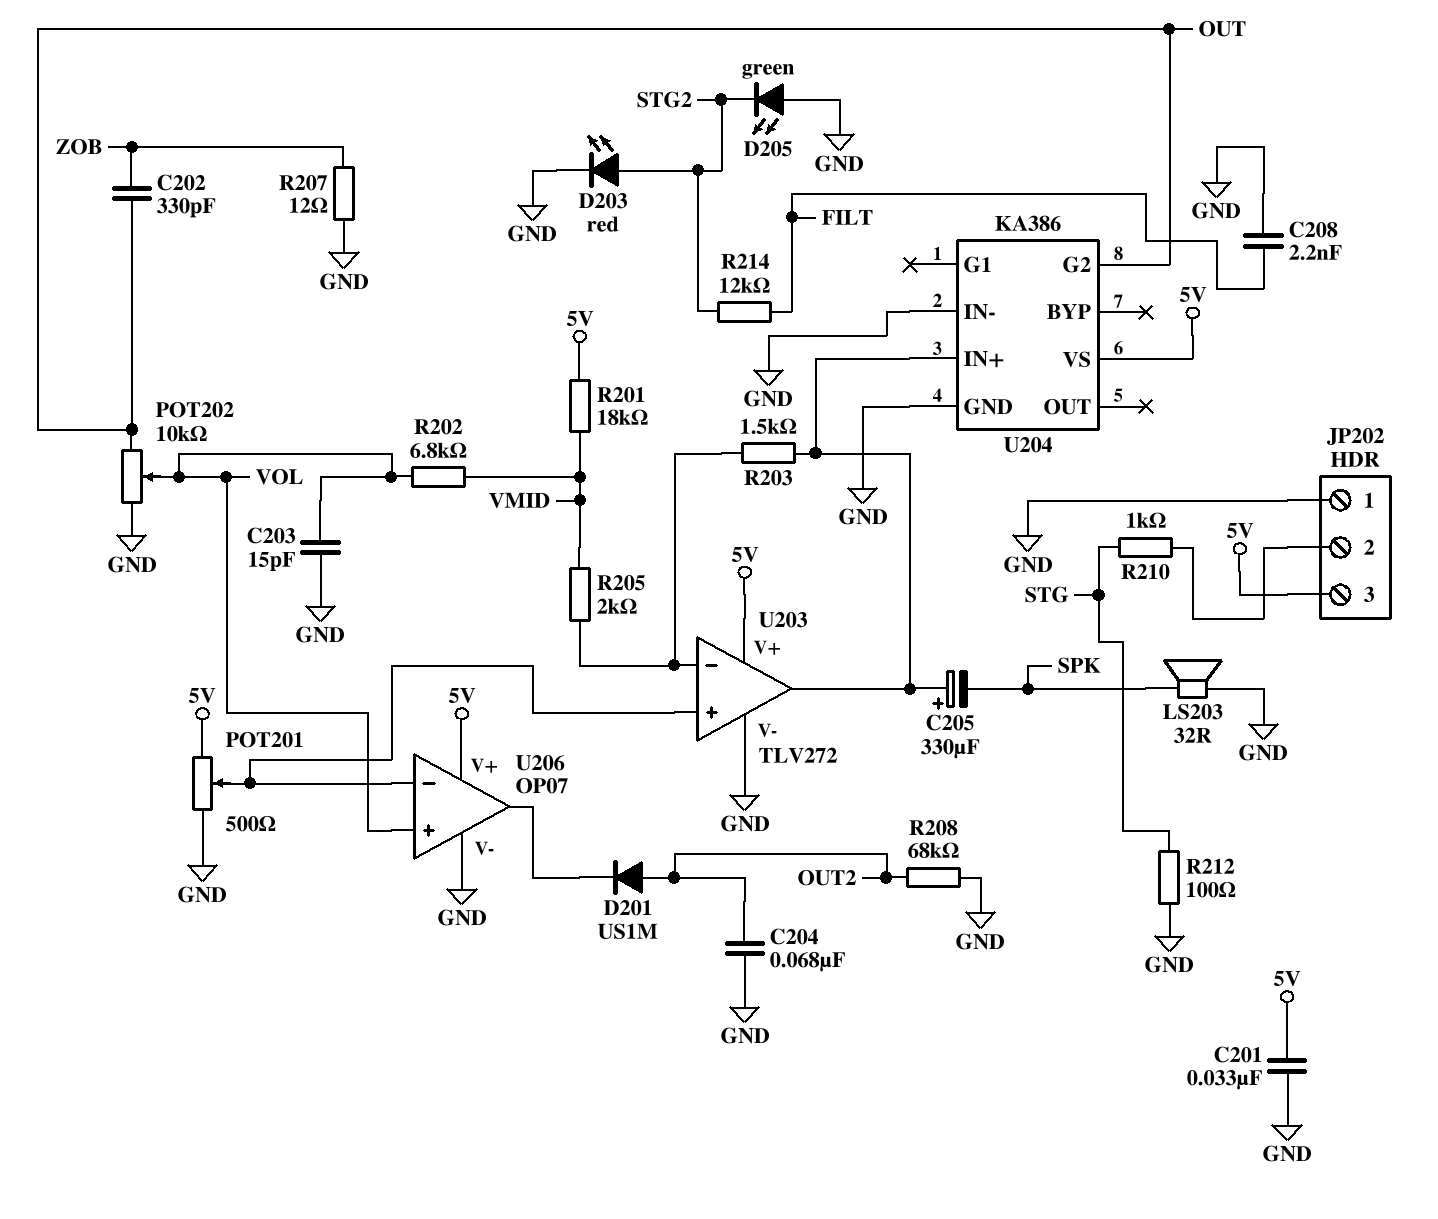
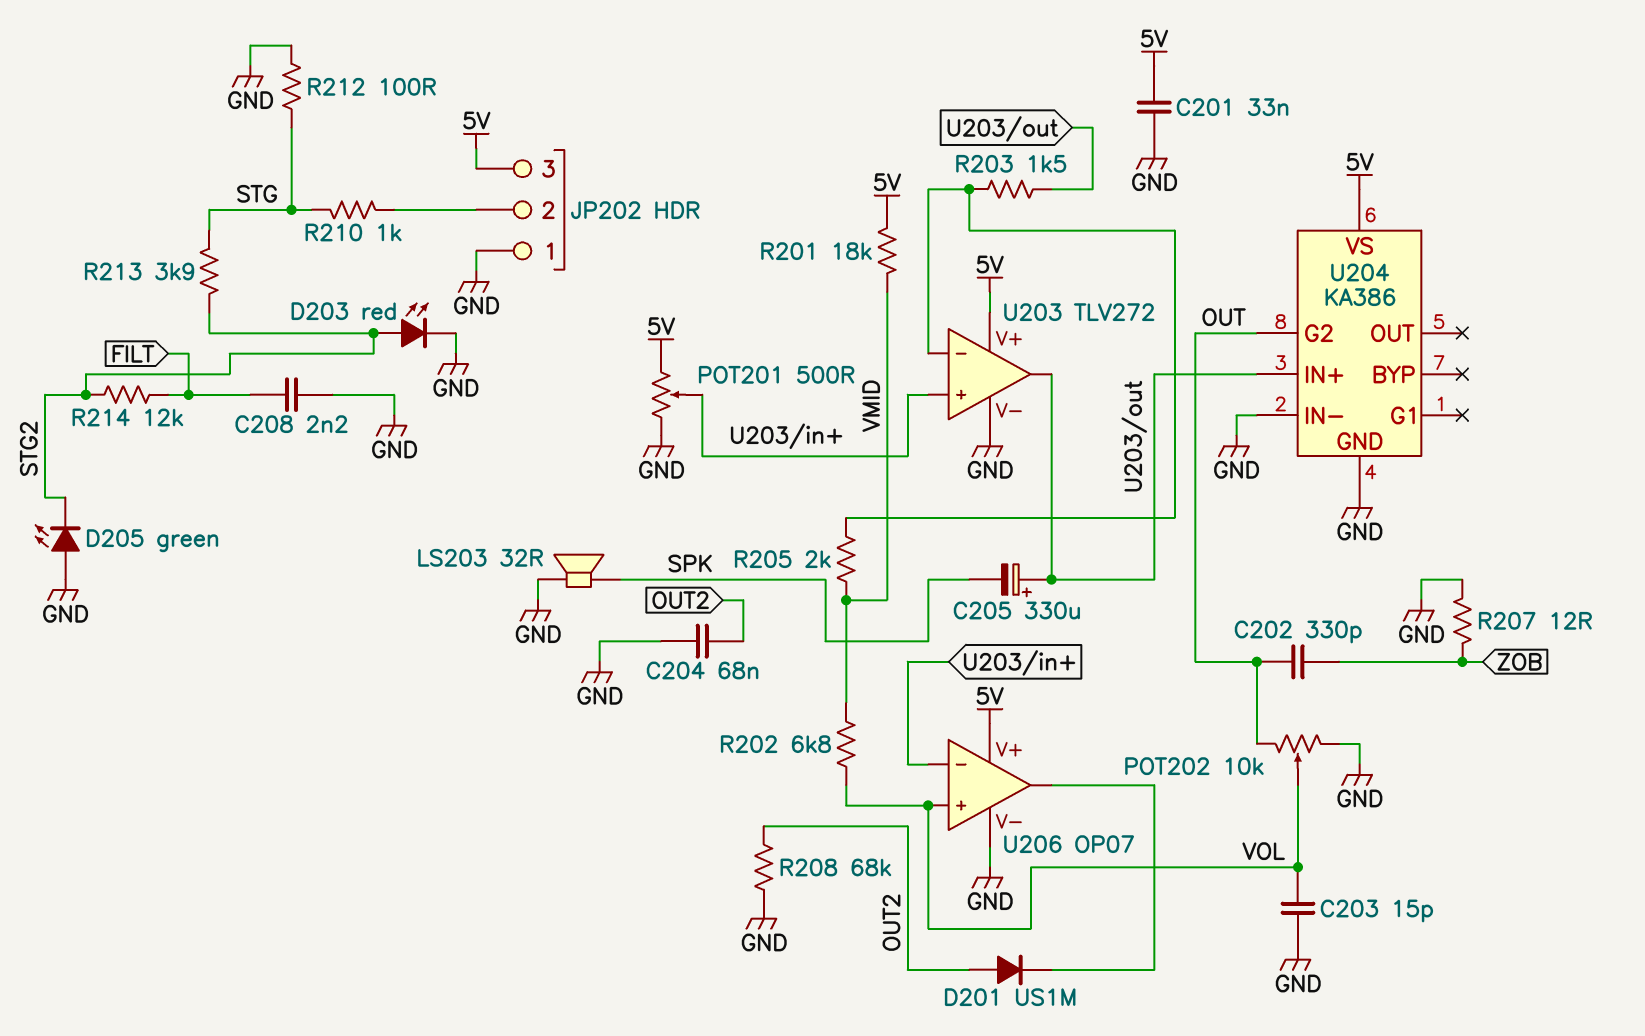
R213: none -> 3.9k (STG, STG2)

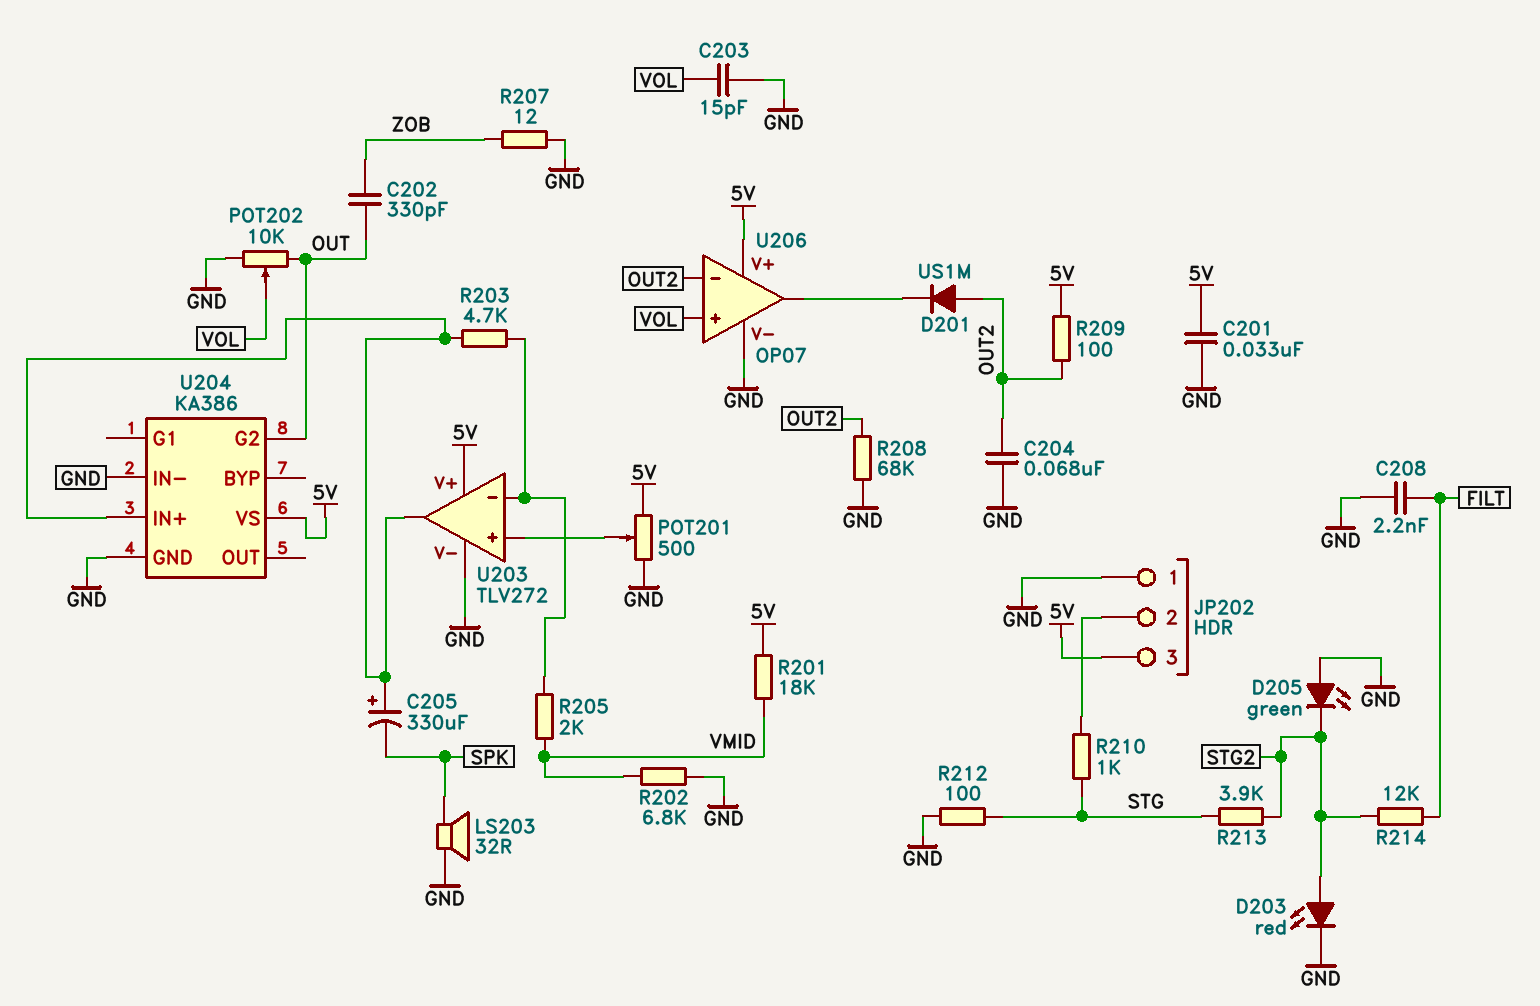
R202: 6.8k (VMID, VOL) -> 6.8k (GND, VMID)
R203: 1.5k (U203/in-, U203/out) -> 4.7k (U203/in-, U203/out)
R209: none -> 100 (5V, OUT2)
U206 pin in-: U203/in+ -> OUT2

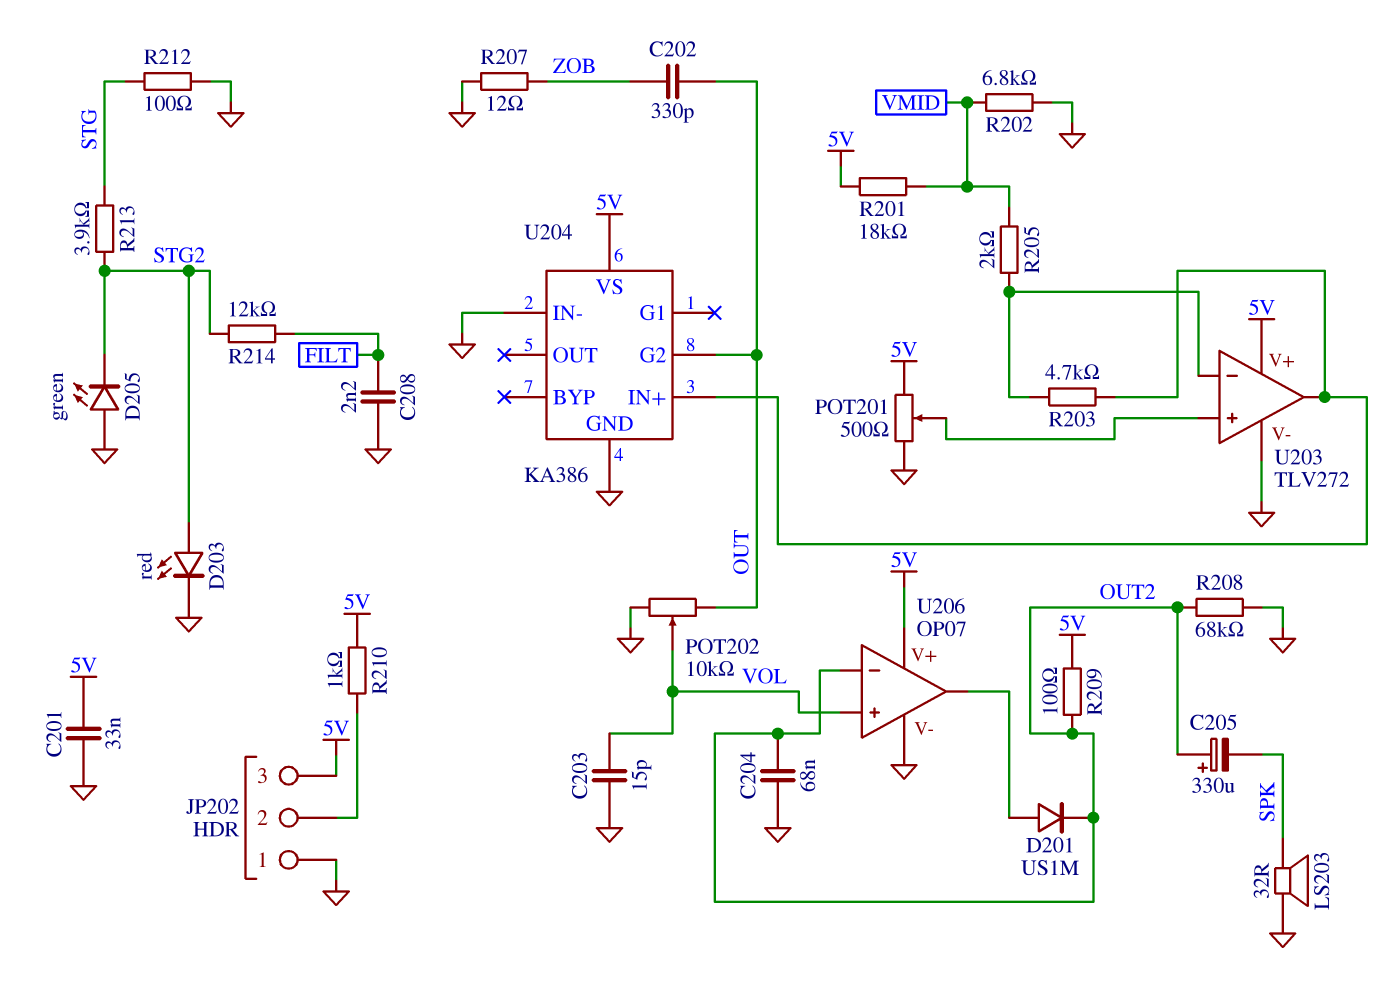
C205: 330uF (plus U203/out, minus SPK) -> 330uF (plus OUT2, minus SPK)
D201: diode US1M (A OUT2, K U206/out) -> diode US1M (A U206/out, K OUT2)
R210: 1k (JP202/2, STG) -> 1k (5V, JP202/2)

